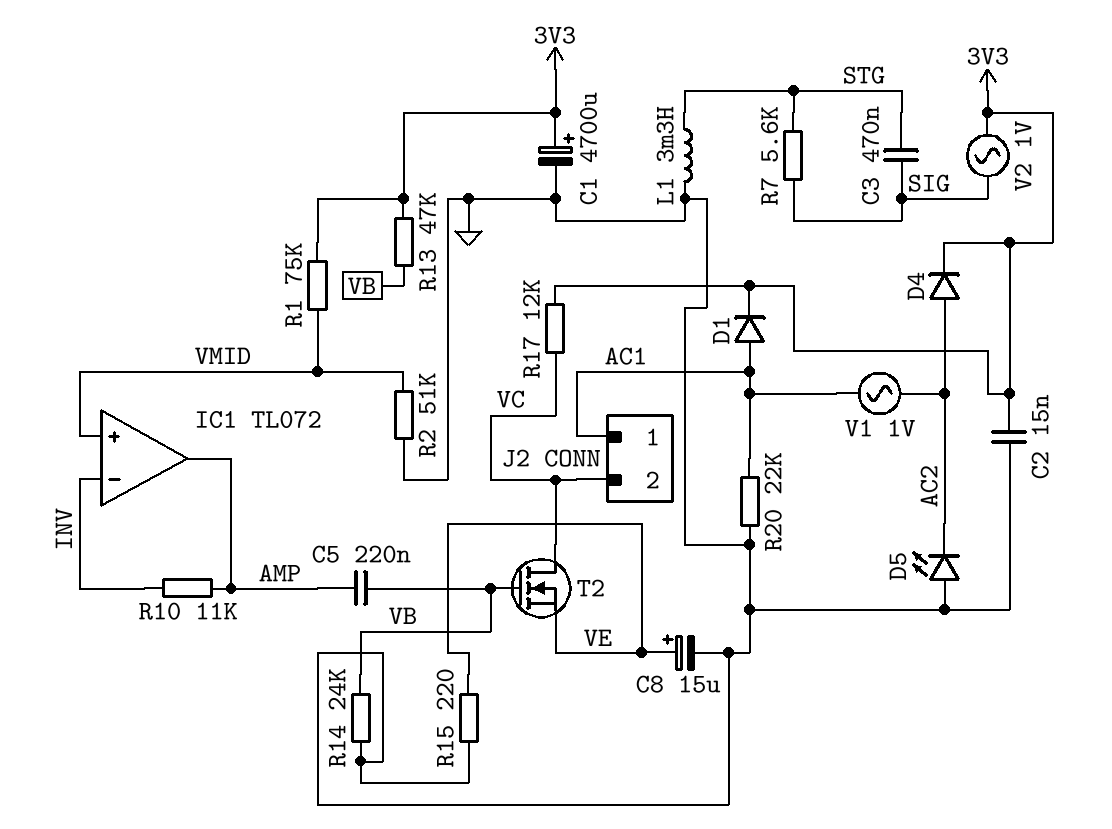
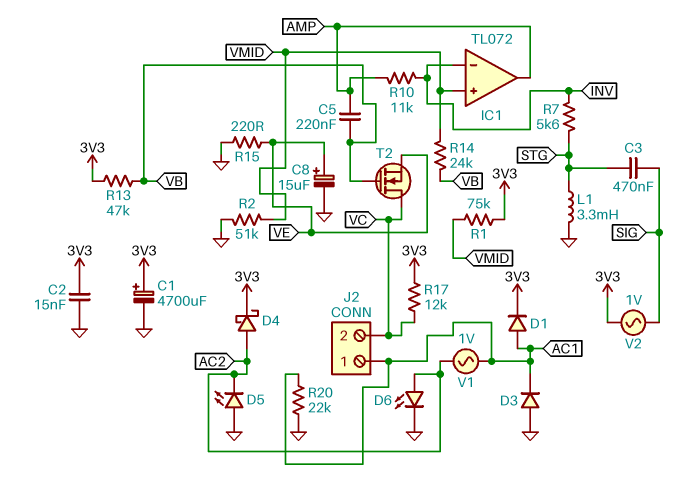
D3: none -> diode (A GND, K AC1)
D4: diode (A AC2, K 3V3) -> schottky (A AC2, K 3V3)
D6: none -> LED (A AC2, K GND)
R7: 5.6k (SIG, STG) -> 5.6k (INV, STG)
R14: 24k (GND, VB) -> 24k (VB, VMID)

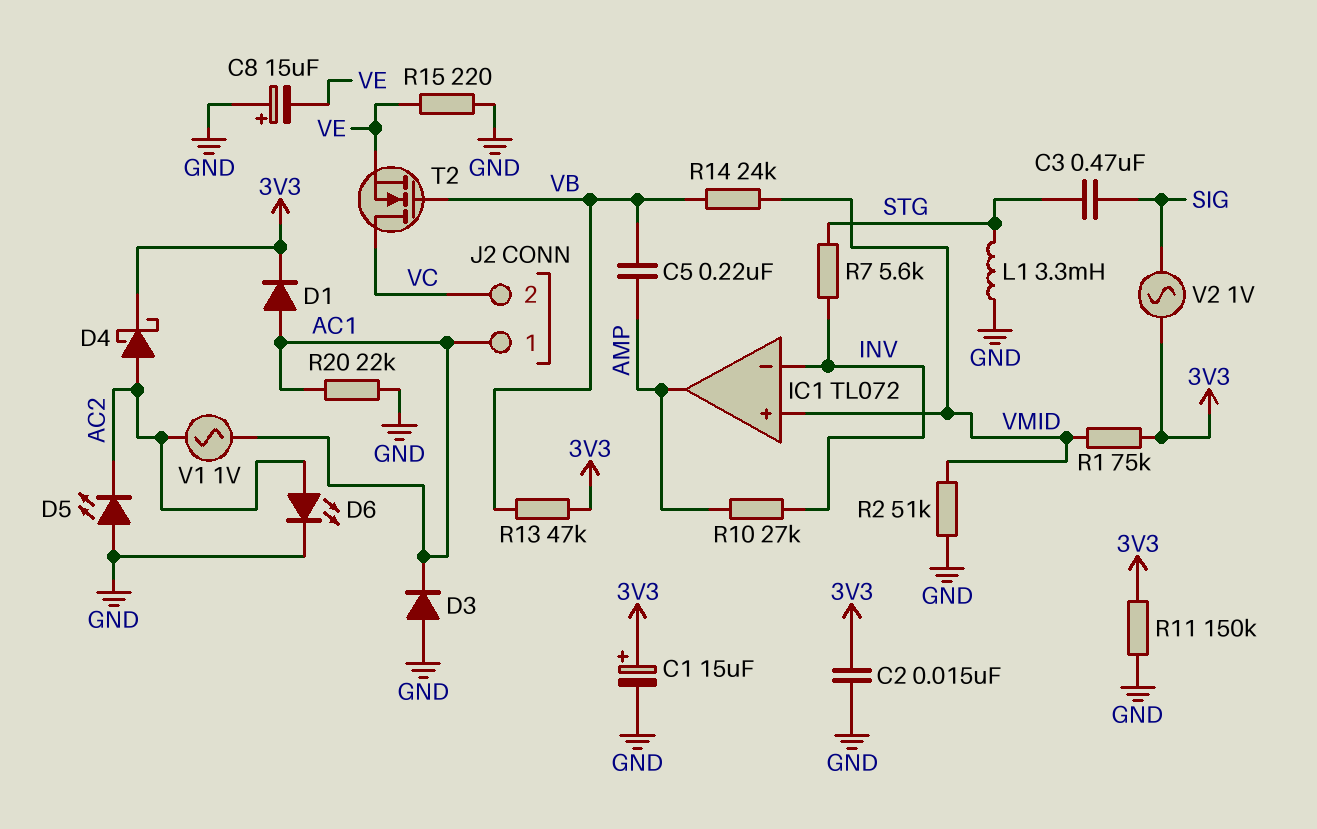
C1: 4700uF (plus 3V3, minus GND) -> 15uF (plus 3V3, minus GND)
C8: 15uF (plus VE, minus GND) -> 15uF (plus GND, minus VE)
R10: 11k (AMP, INV) -> 27k (AMP, INV)
R11: none -> 150k (3V3, GND)
R17: 12k (3V3, VC) -> none

